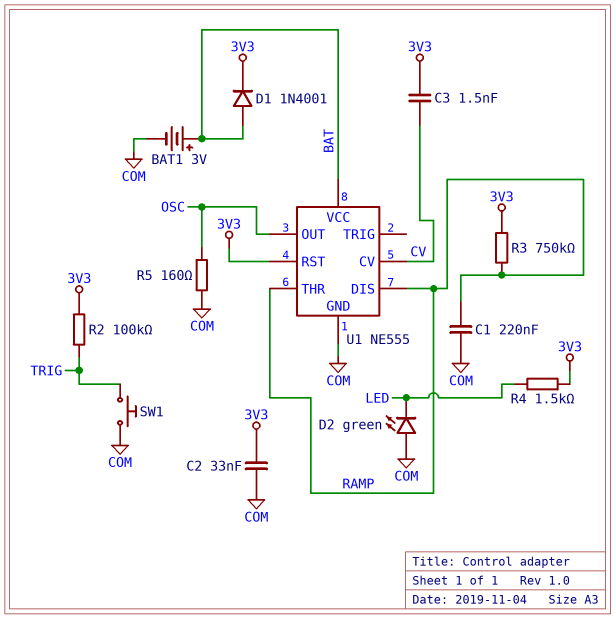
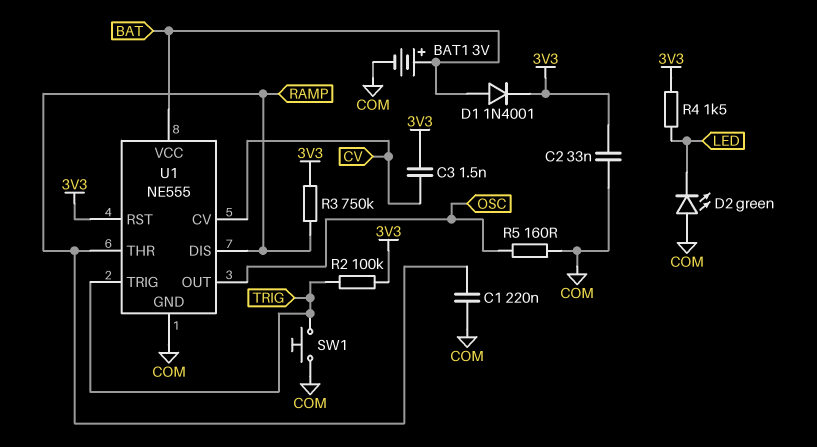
U1 pin TRIG: none -> TRIG

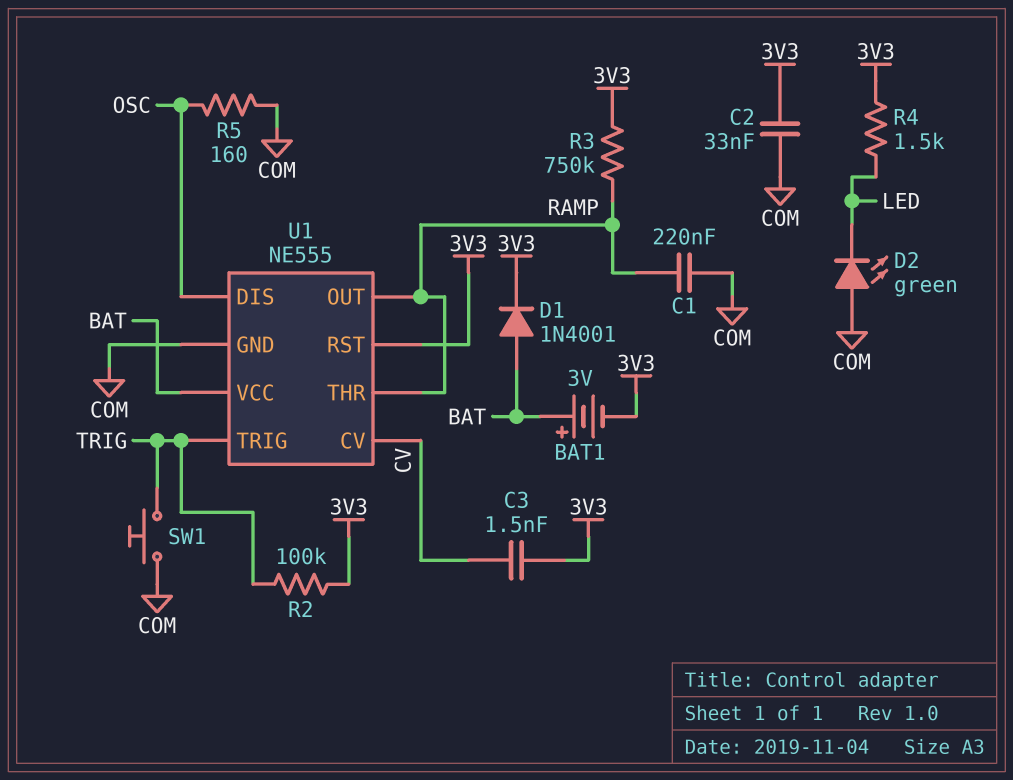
BAT1: 3V (plus BAT, minus COM) -> 3V (plus BAT, minus 3V3)
U1 pin DIS: RAMP -> OSC
U1 pin OUT: OSC -> RAMP

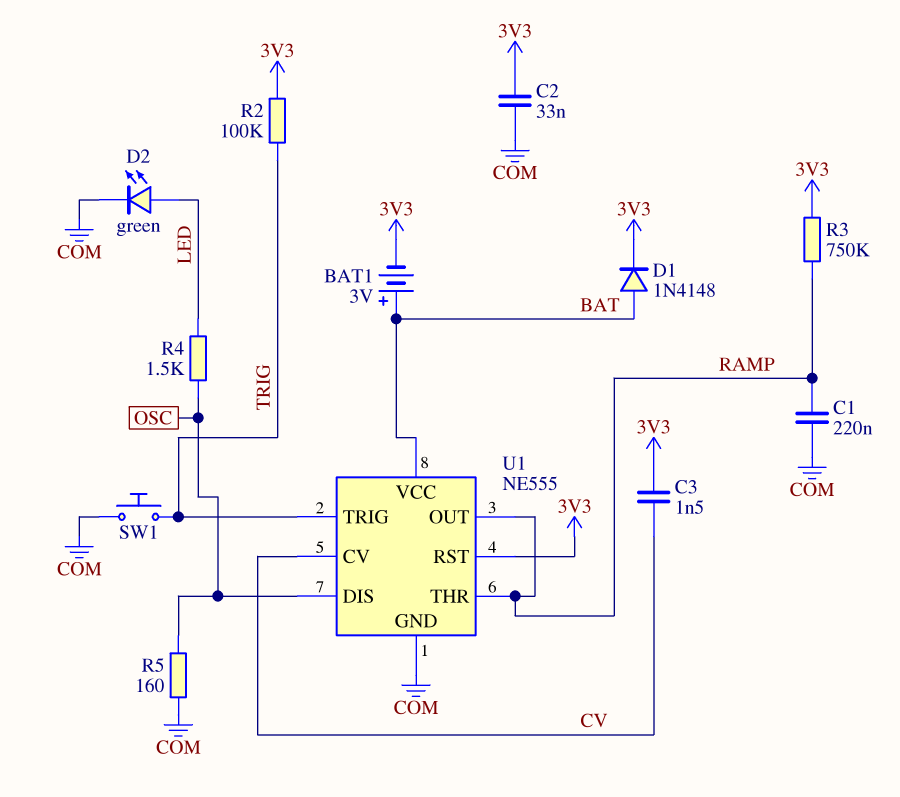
D1: diode 1N4001 (A BAT, K 3V3) -> diode 1N4148 (A BAT, K 3V3)
D2: LED green (A COM, K LED) -> LED green (A LED, K COM)
R4: 1.5k (3V3, LED) -> 1.5k (LED, OSC)

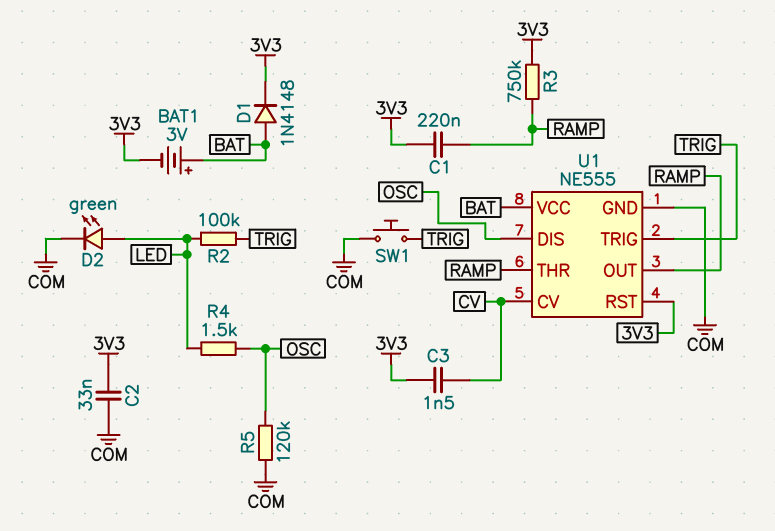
C1: 220nF (COM, RAMP) -> 220nF (3V3, RAMP)
R2: 100k (3V3, TRIG) -> 100k (LED, TRIG)
R5: 160 (COM, OSC) -> 120k (COM, OSC)

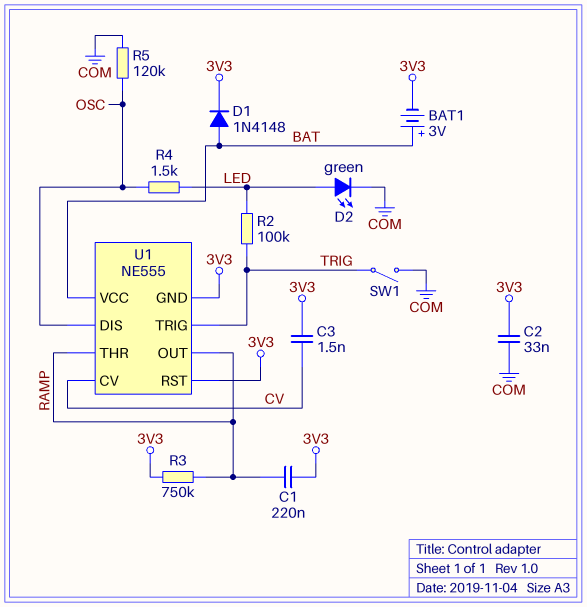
SW1: button (COM, TRIG) -> switch (COM, TRIG)
U1 pin GND: COM -> 3V3

